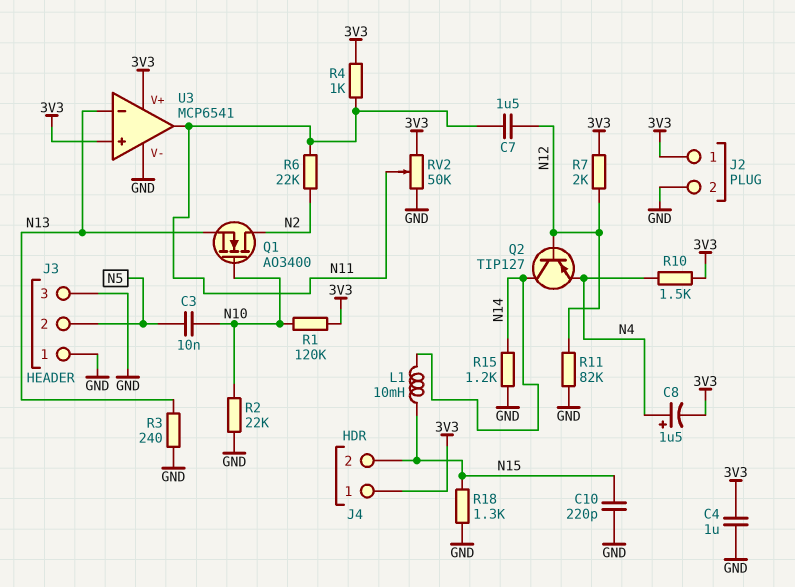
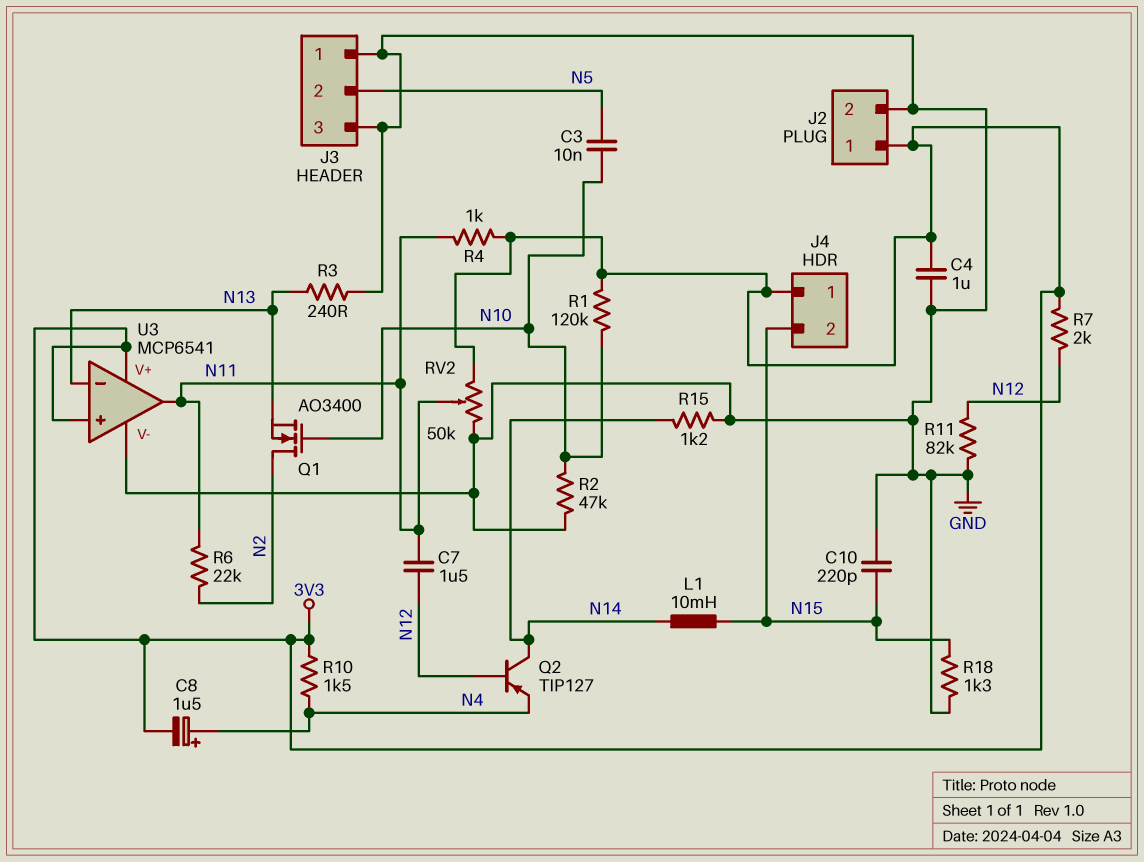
R2: 22k (GND, N10) -> 47k (GND, N10)

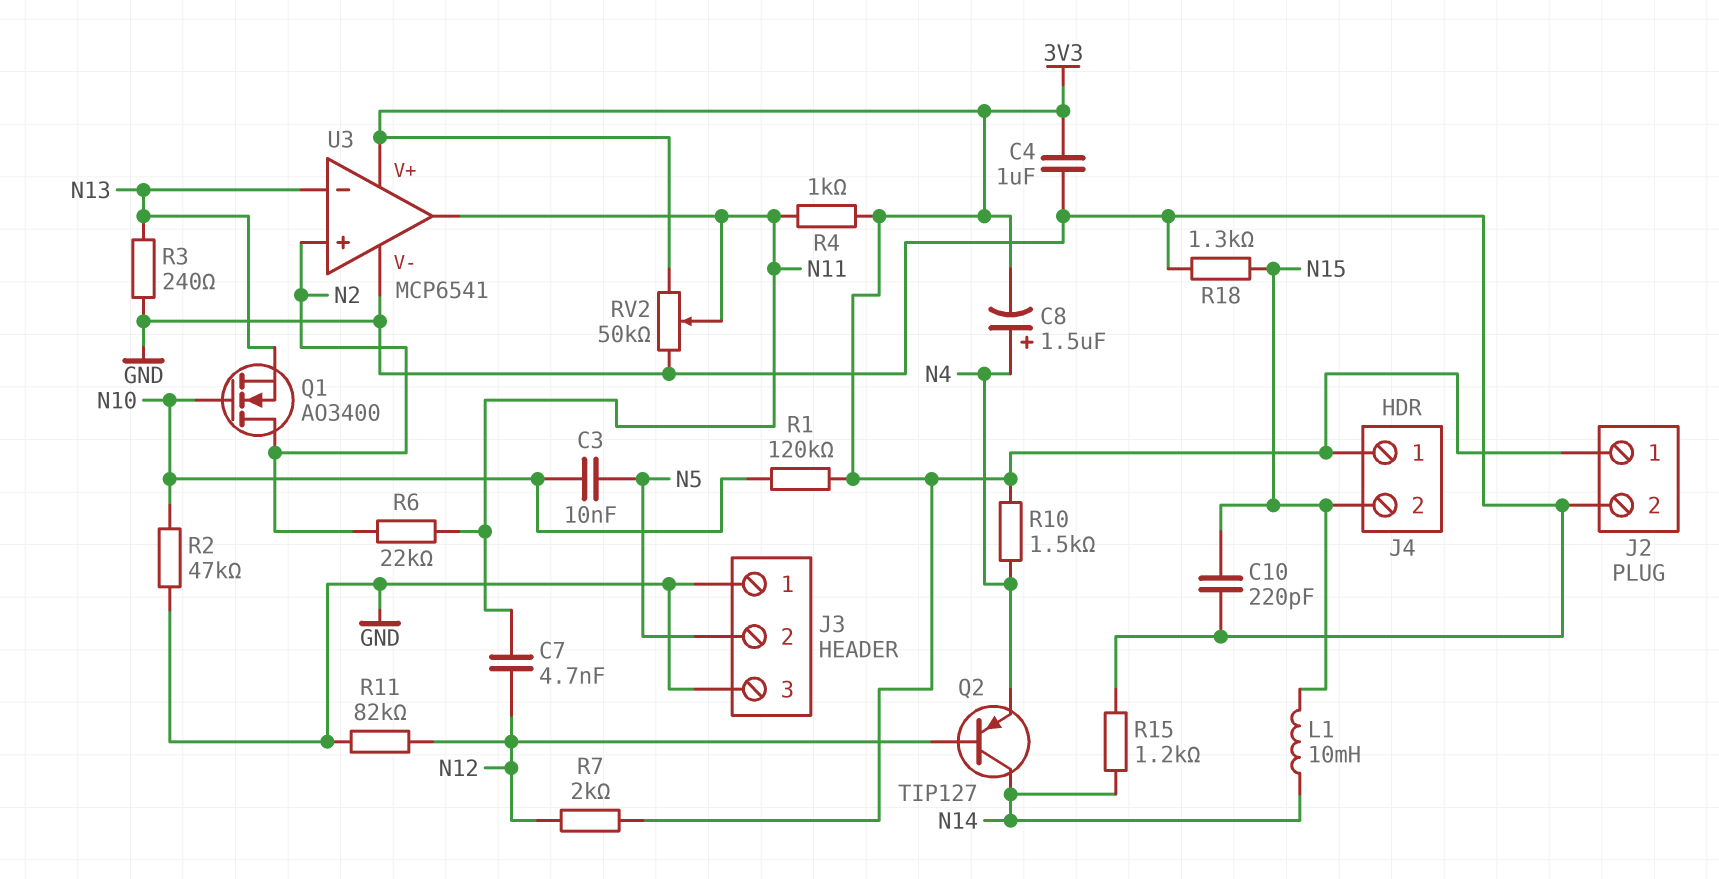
C7: 1.5uF (N11, N12) -> 4.7nF (N11, N12)
U3 pin in+: 3V3 -> N2

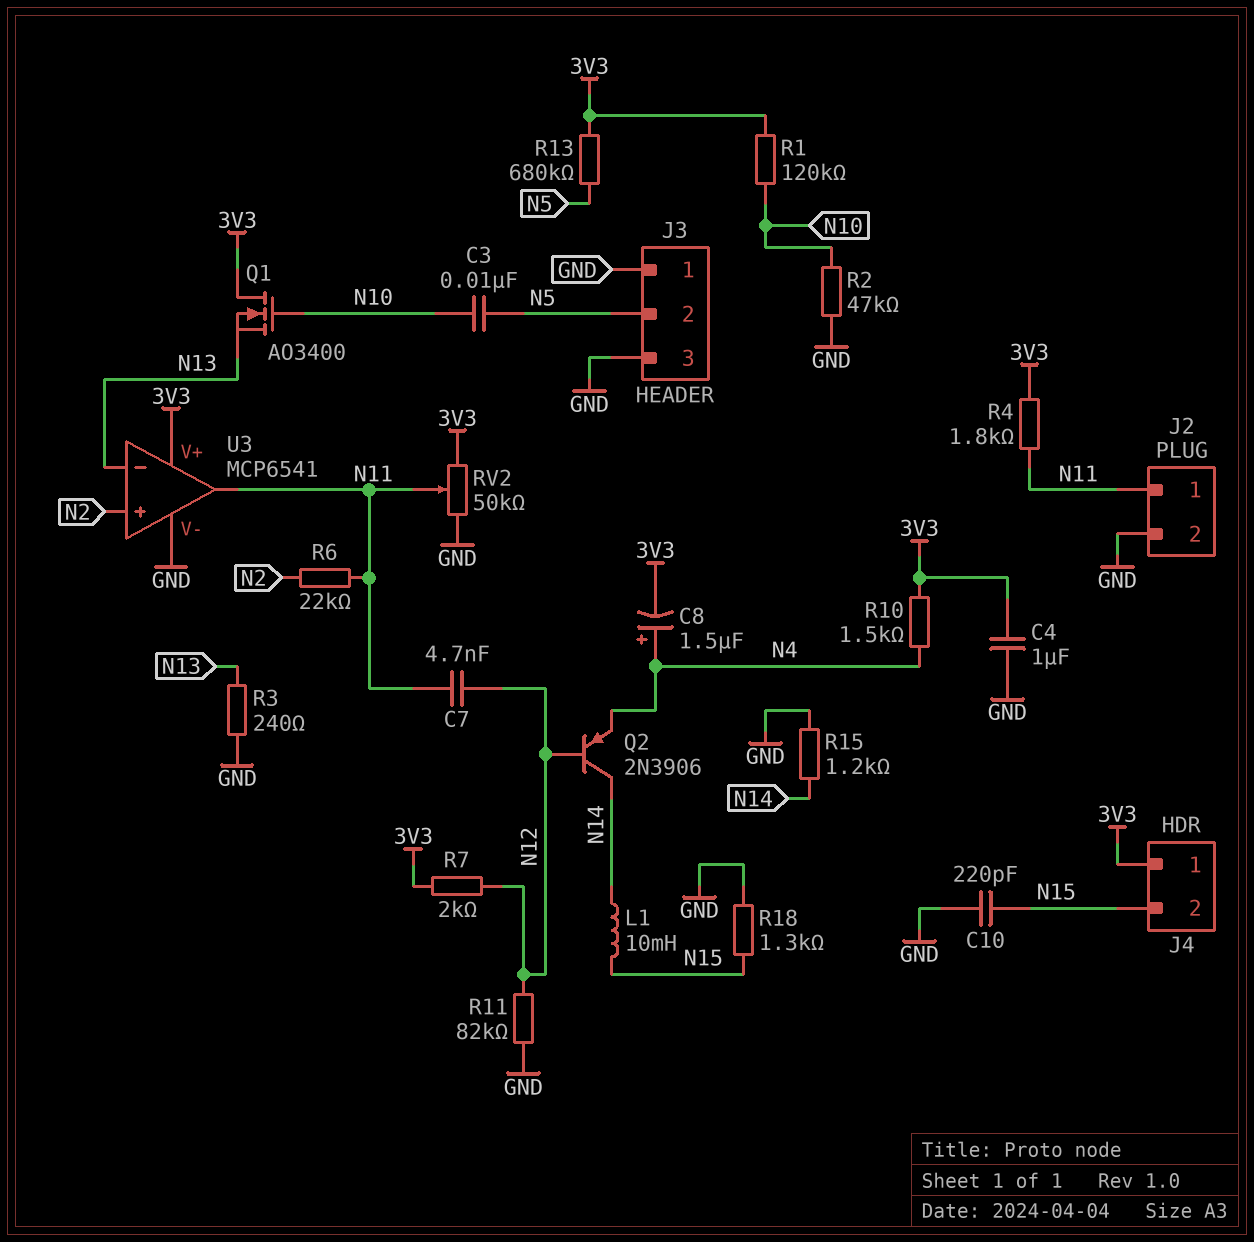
J2 pin 1: 3V3 -> N11
Q1: NMOS AO3400 (G N10, D N2, S N13) -> NMOS AO3400 (G N10, D 3V3, S N13)
Q2: PNP TIP127 (B N12, C N14, E N4) -> PNP 2N3906 (B N12, C N14, E N4)
R4: 1k (3V3, N11) -> 1.8k (3V3, N11)
R13: none -> 680k (3V3, N5)

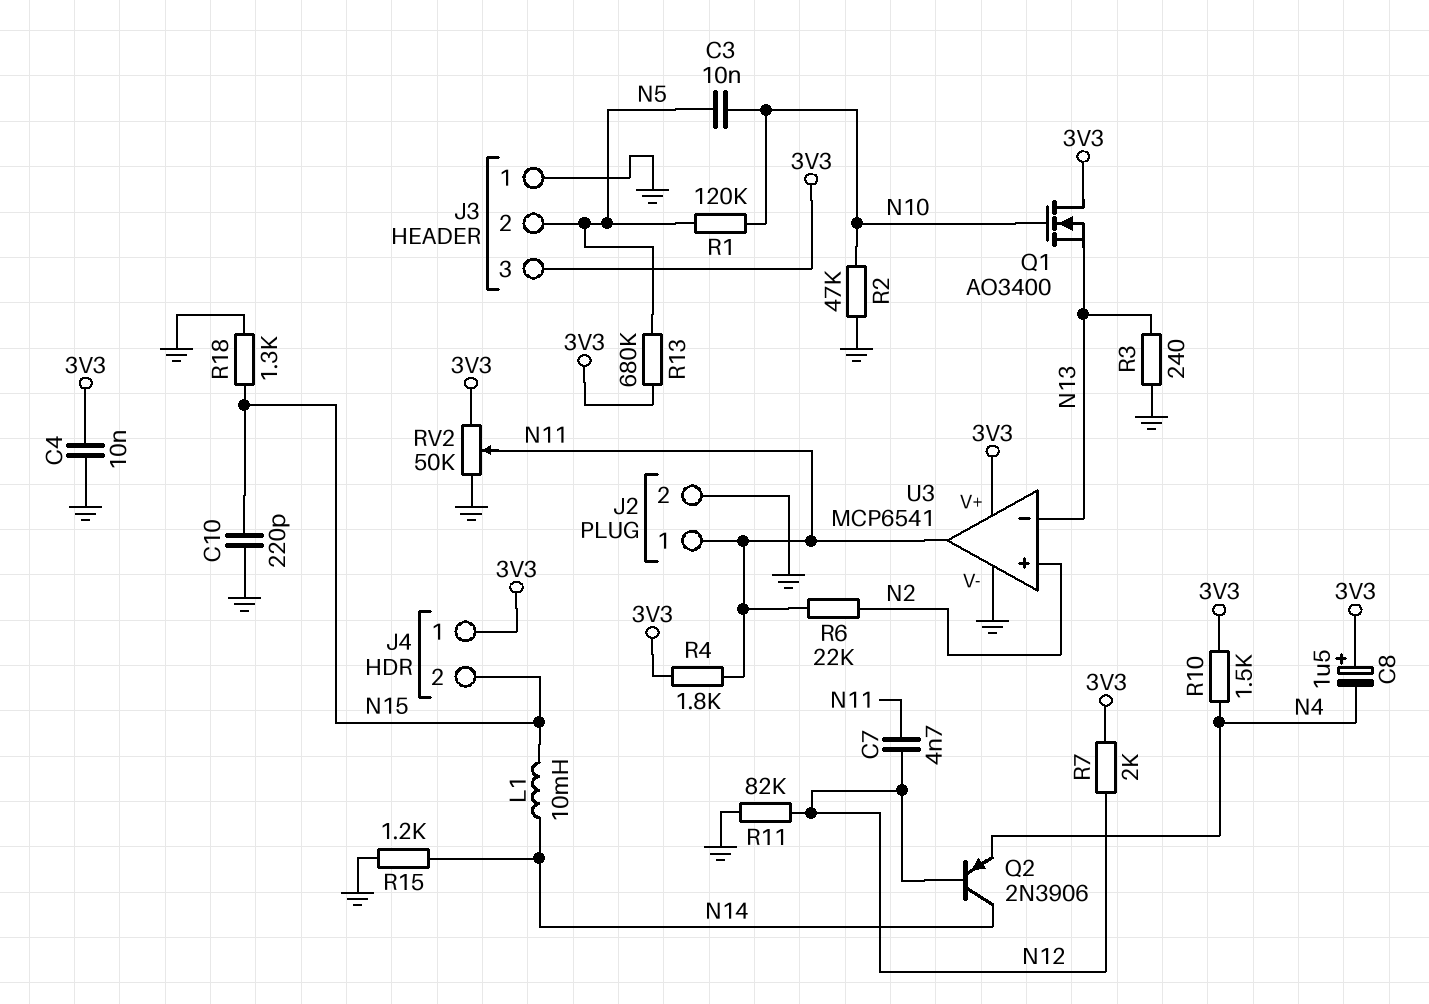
C4: 1uF (3V3, GND) -> 10nF (3V3, GND)
C8: 1.5uF (plus N4, minus 3V3) -> 1.5uF (plus 3V3, minus N4)
J3 pin 3: GND -> 3V3
R1: 120k (3V3, N10) -> 120k (N5, N10)

